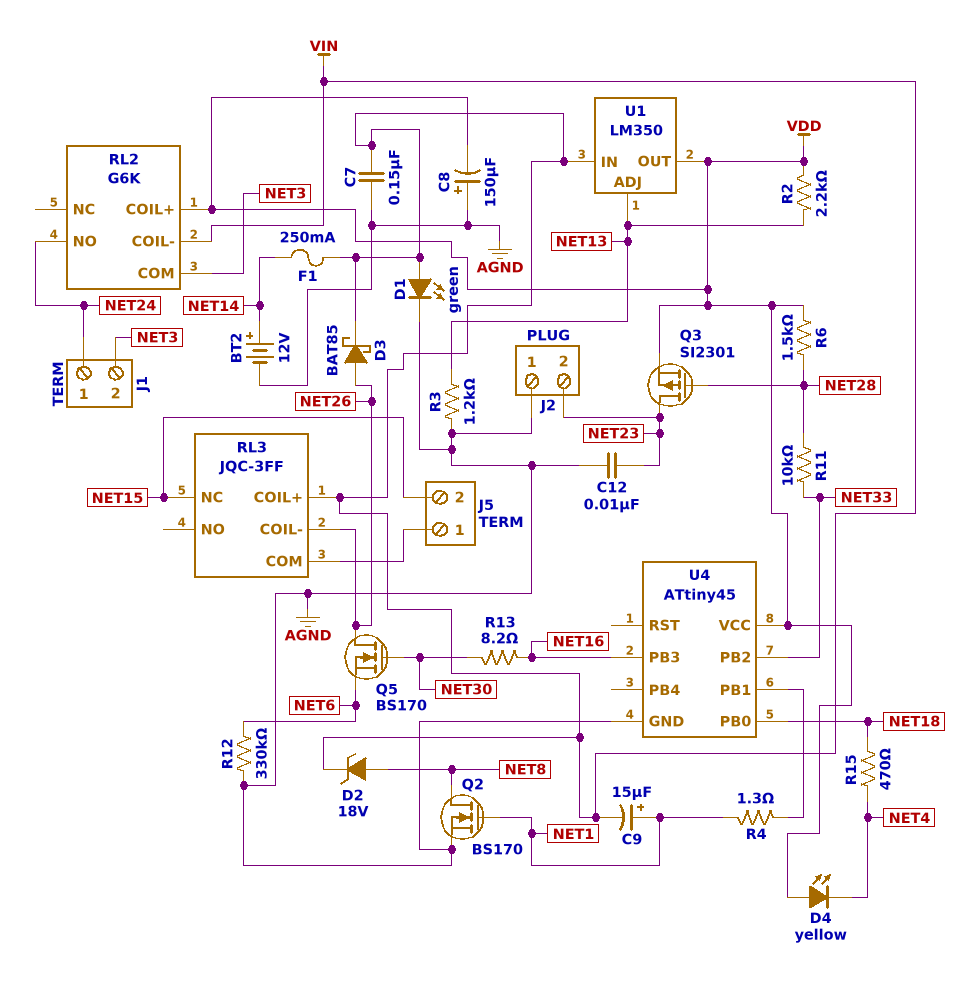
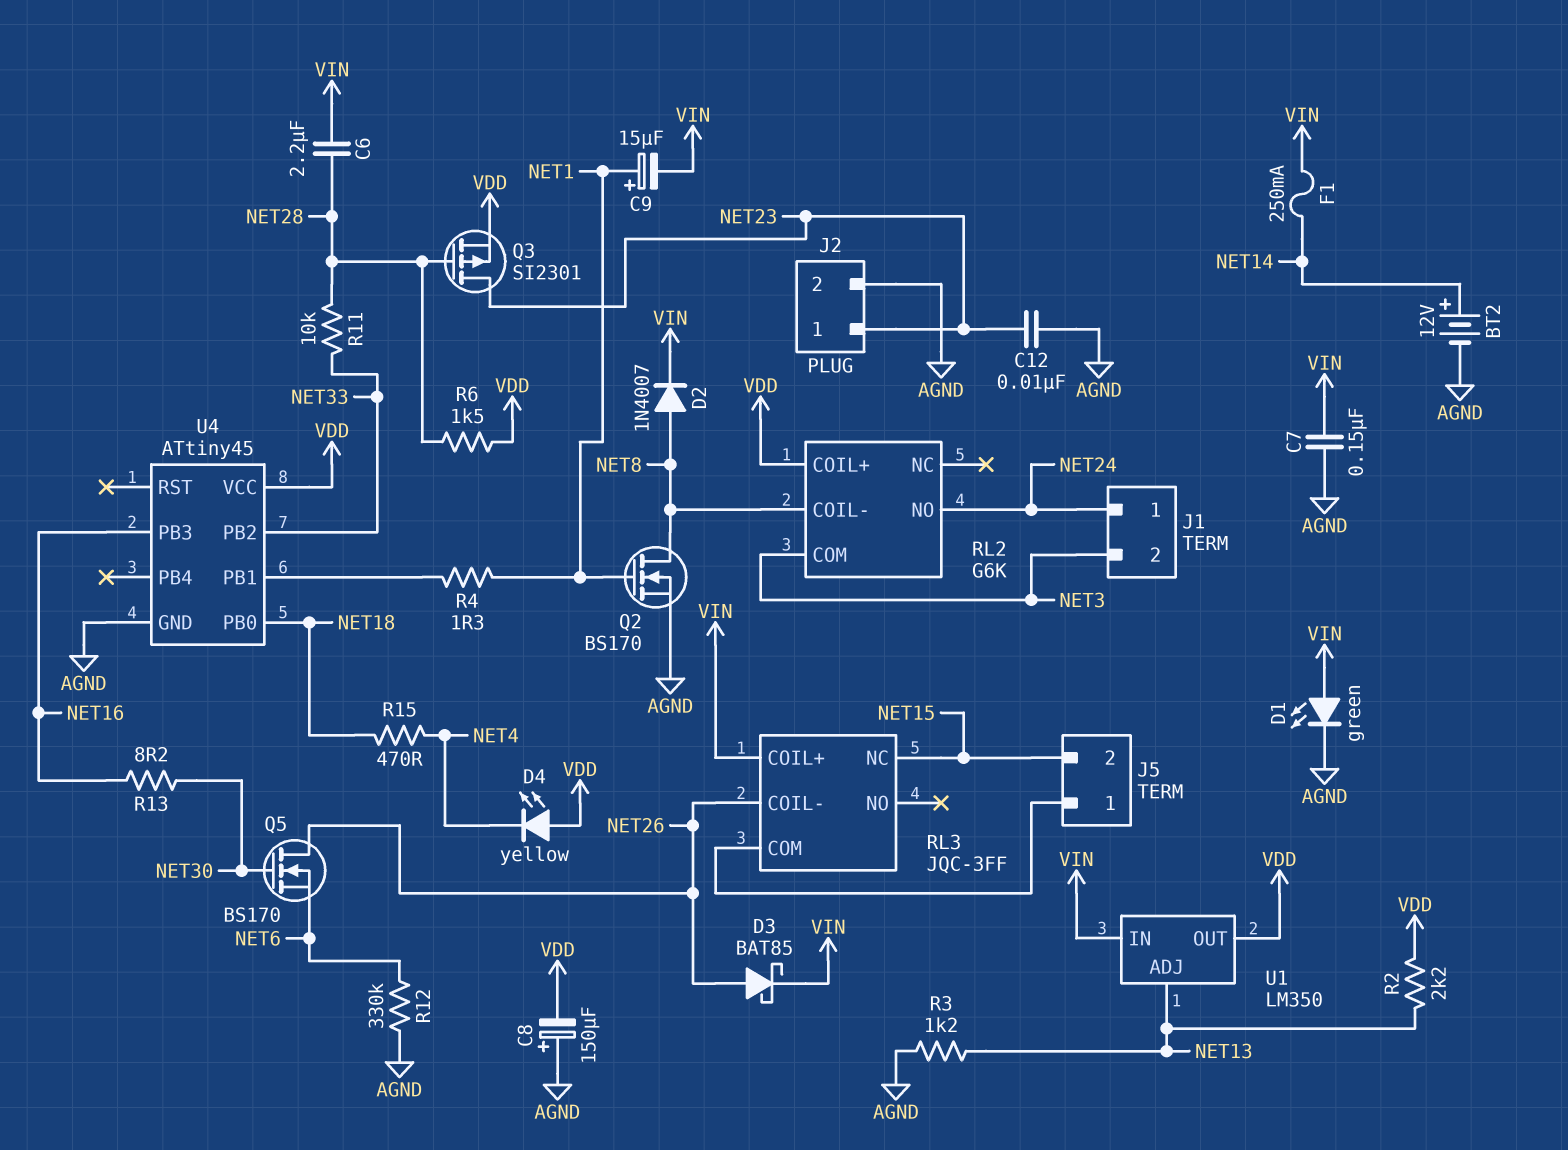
C6: none -> 2.2uF (NET28, VIN)
D2: zener 18V (A NET8, K VIN) -> diode 1N4007 (A NET8, K VIN)
J2 pin 1: AGND -> NET23
J2 pin 2: NET23 -> AGND
RL2 pin COIL-: VIN -> NET8

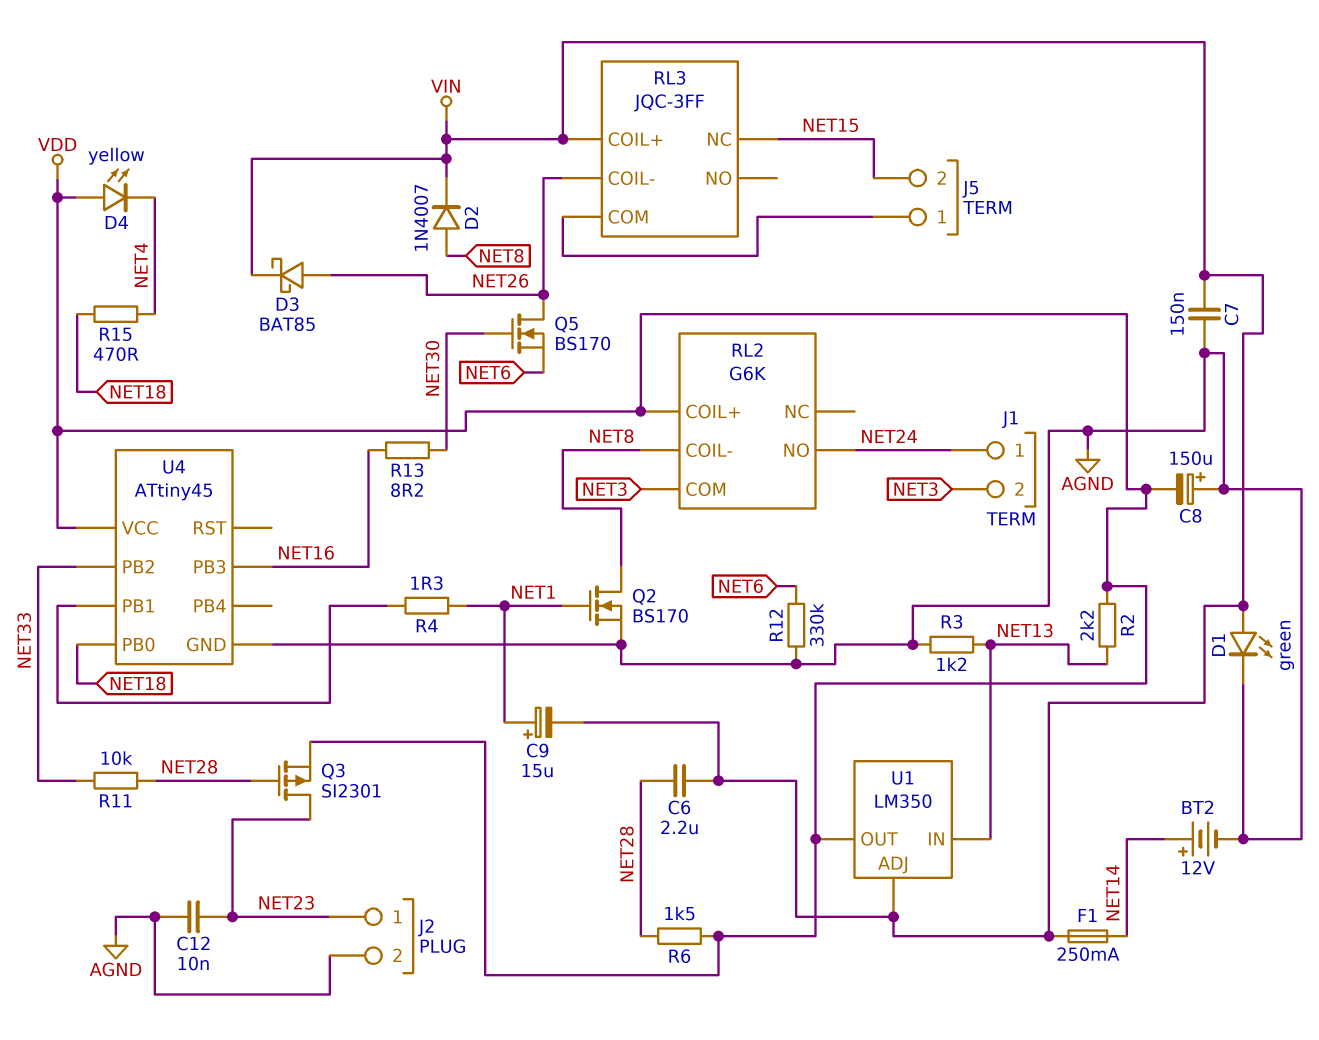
U1 pin ADJ: NET13 -> VIN
U1 pin IN: VIN -> NET13

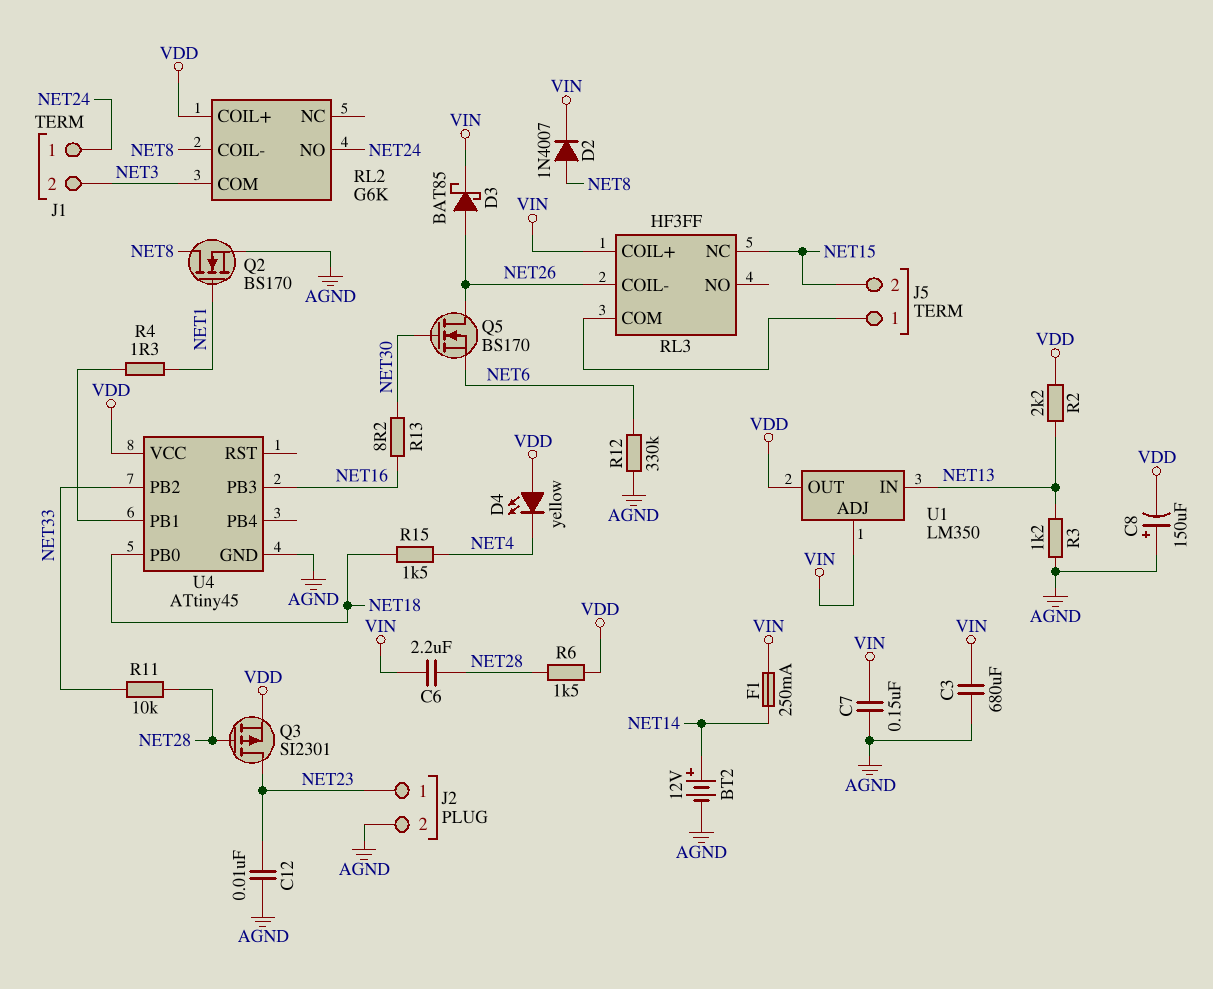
C3: none -> 680uF (AGND, VIN)
C9: 15uF (plus NET1, minus VIN) -> none
D1: LED green (A VIN, K AGND) -> none
R15: 470 (NET4, NET18) -> 1.5k (NET4, NET18)
RL3: JQC-3FF -> HF3FF

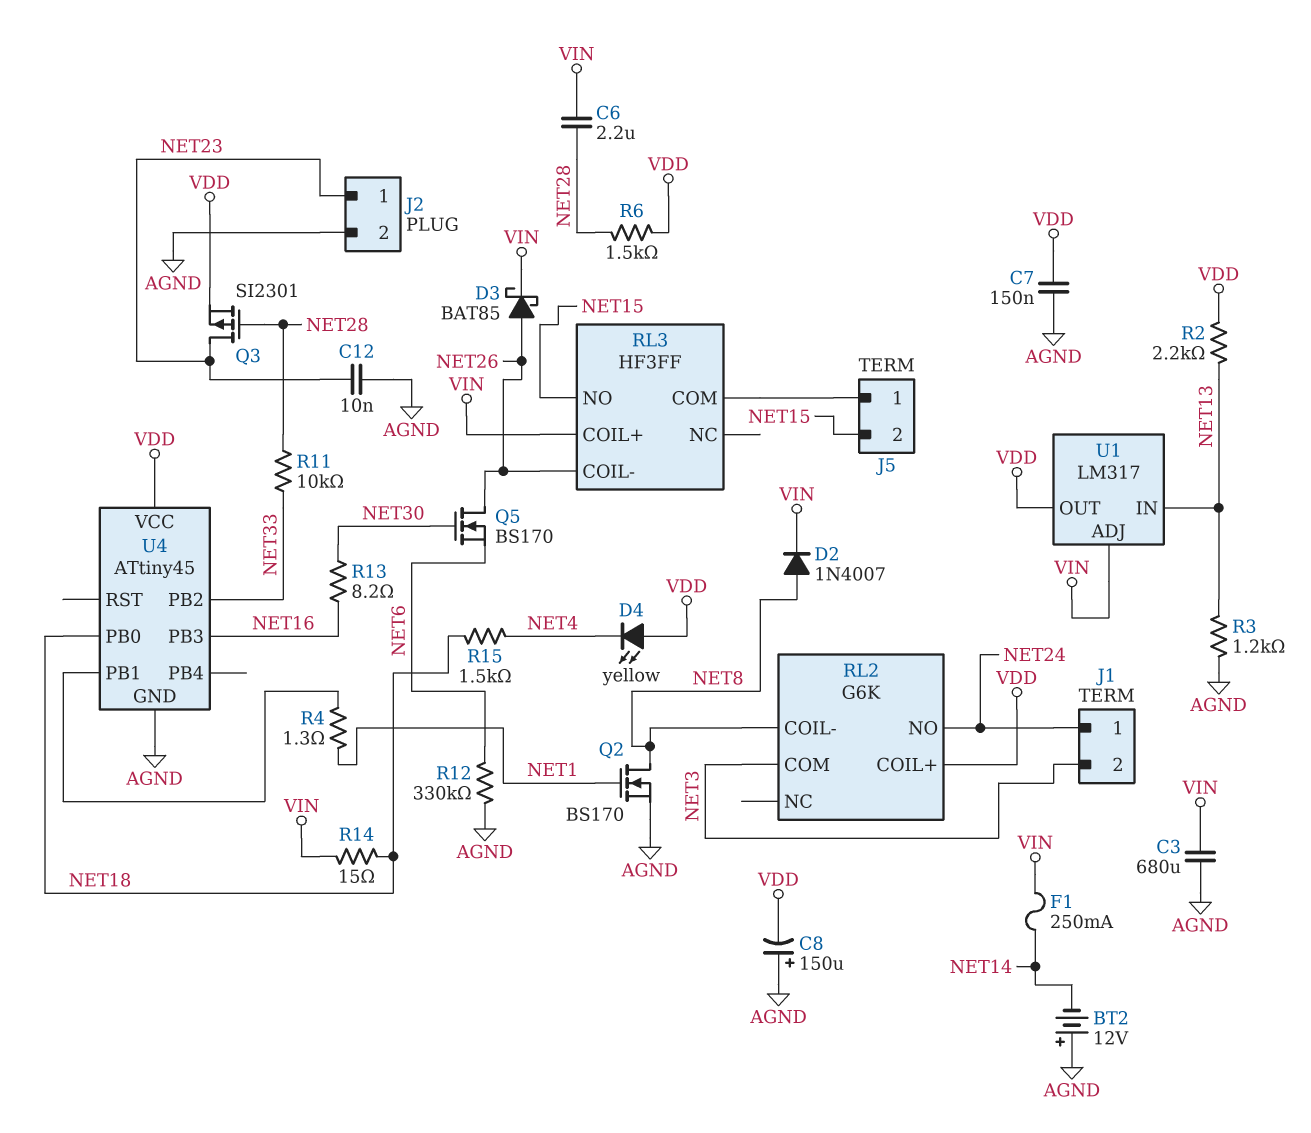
BT2: 12V (plus NET14, minus AGND) -> 12V (plus AGND, minus NET14)
C7: 150nF (AGND, VIN) -> 150nF (AGND, VDD)
R14: none -> 15 (NET18, VIN)
RL3 pin NC: NET15 -> none
RL3 pin NO: none -> NET15
U1: LM350 -> LM317

